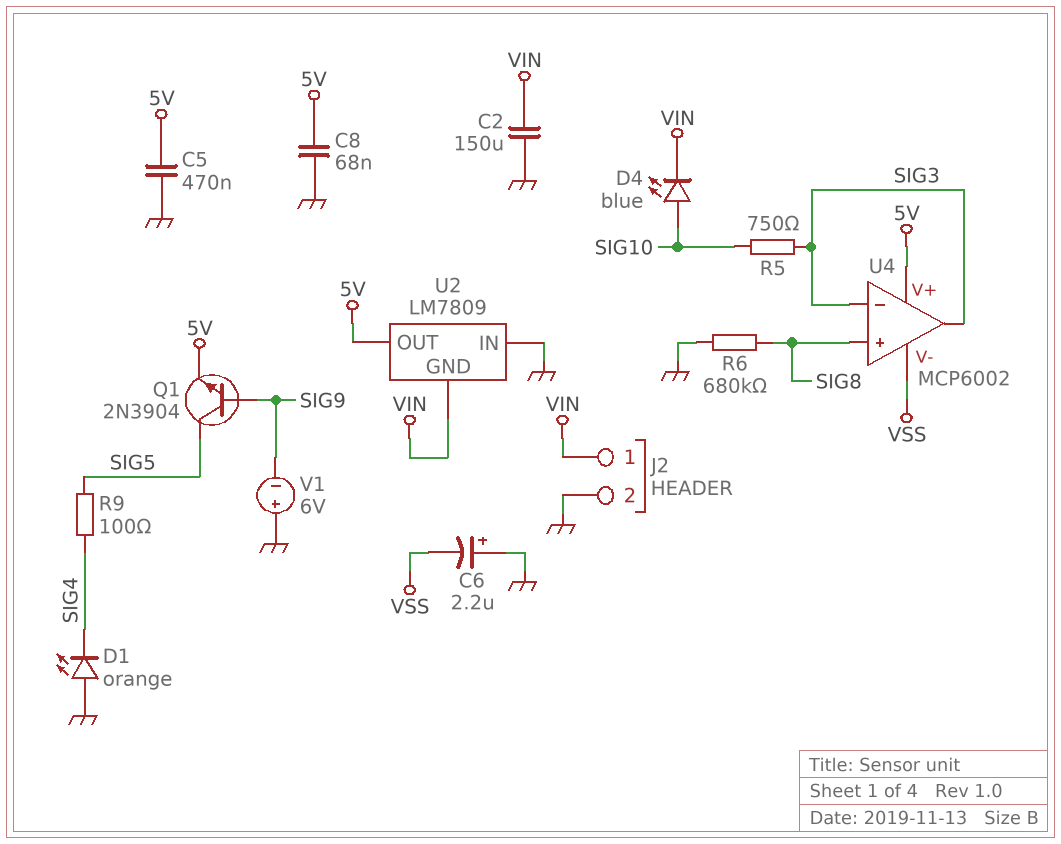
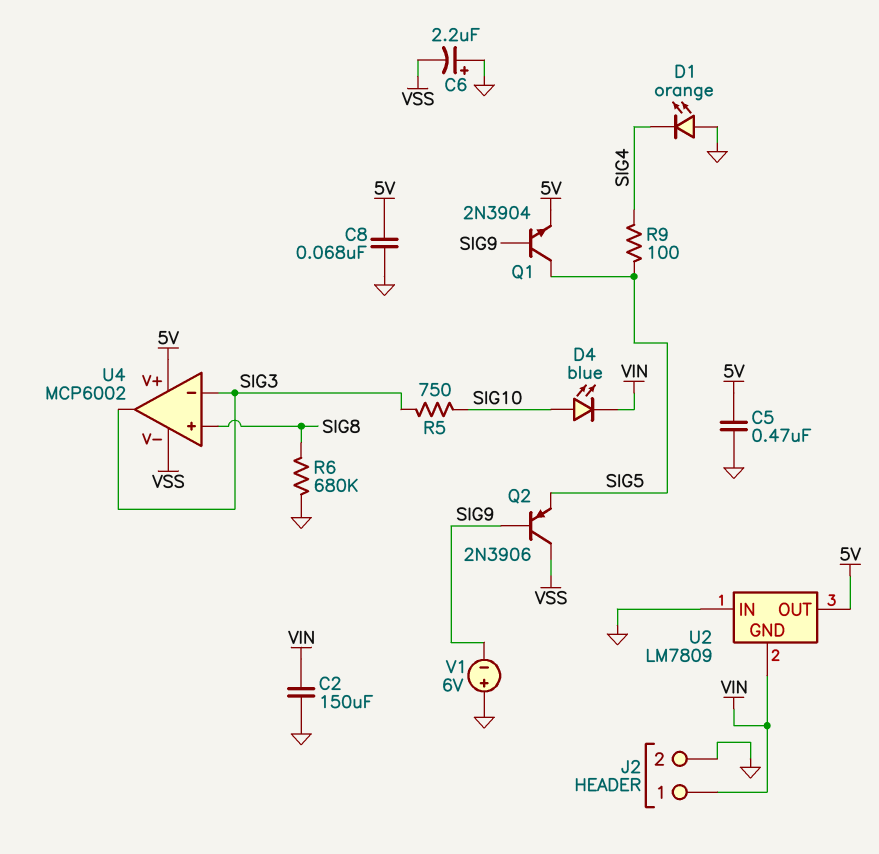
Q2: none -> PNP 2N3906 (B SIG9, C VSS, E SIG5)

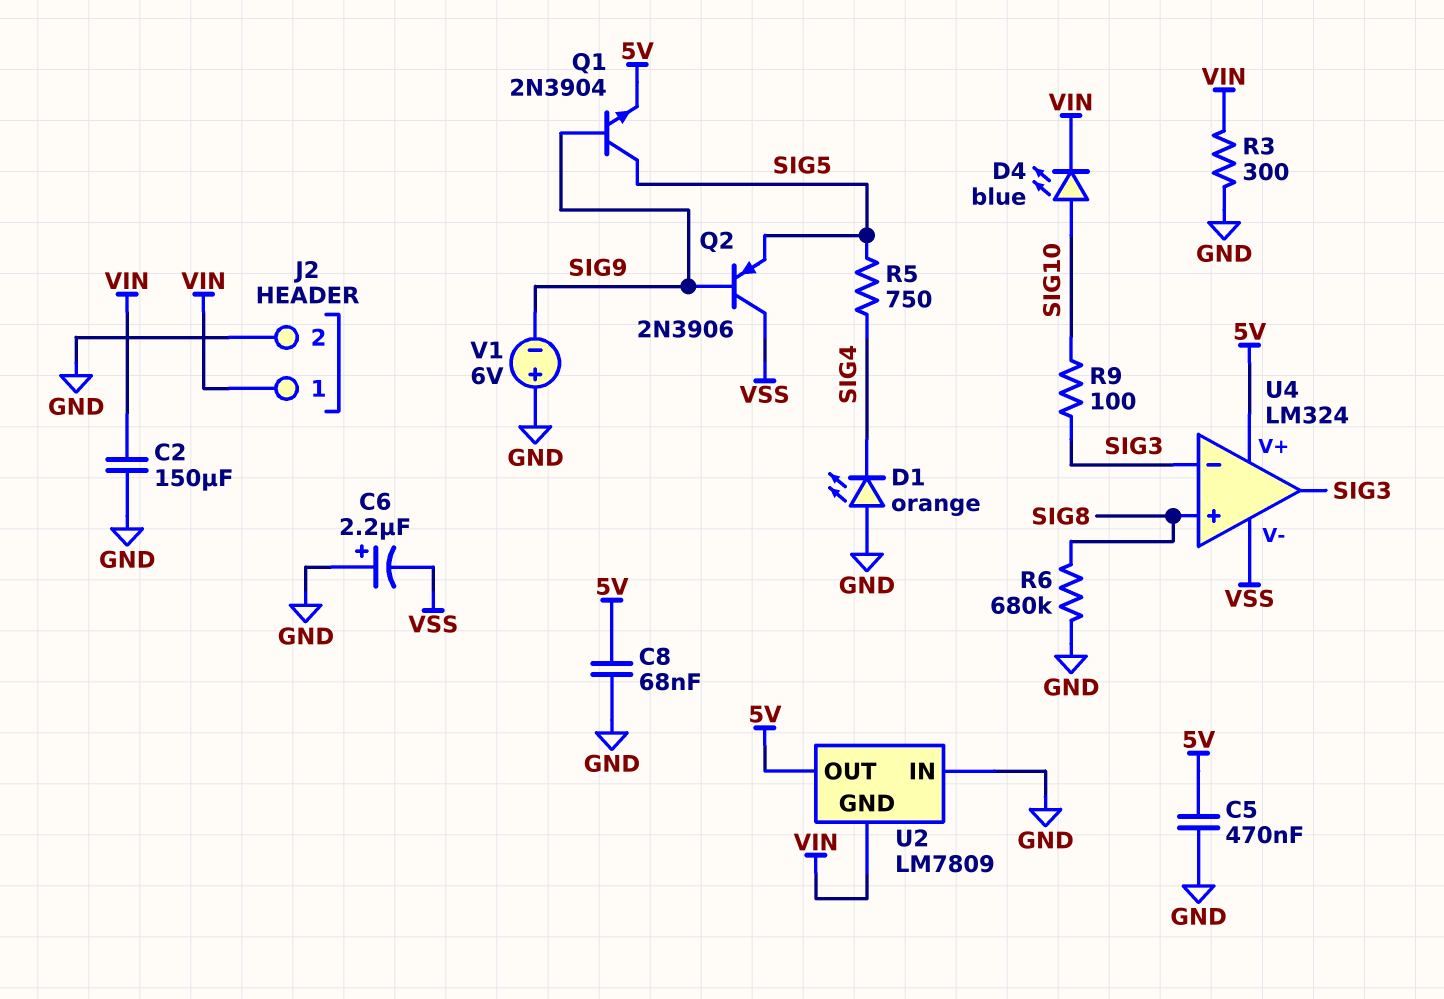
R3: none -> 300 (GND, VIN)
R5: 750 (SIG3, SIG10) -> 750 (SIG4, SIG5)
R9: 100 (SIG4, SIG5) -> 100 (SIG3, SIG10)
U4: MCP6002 -> LM324

